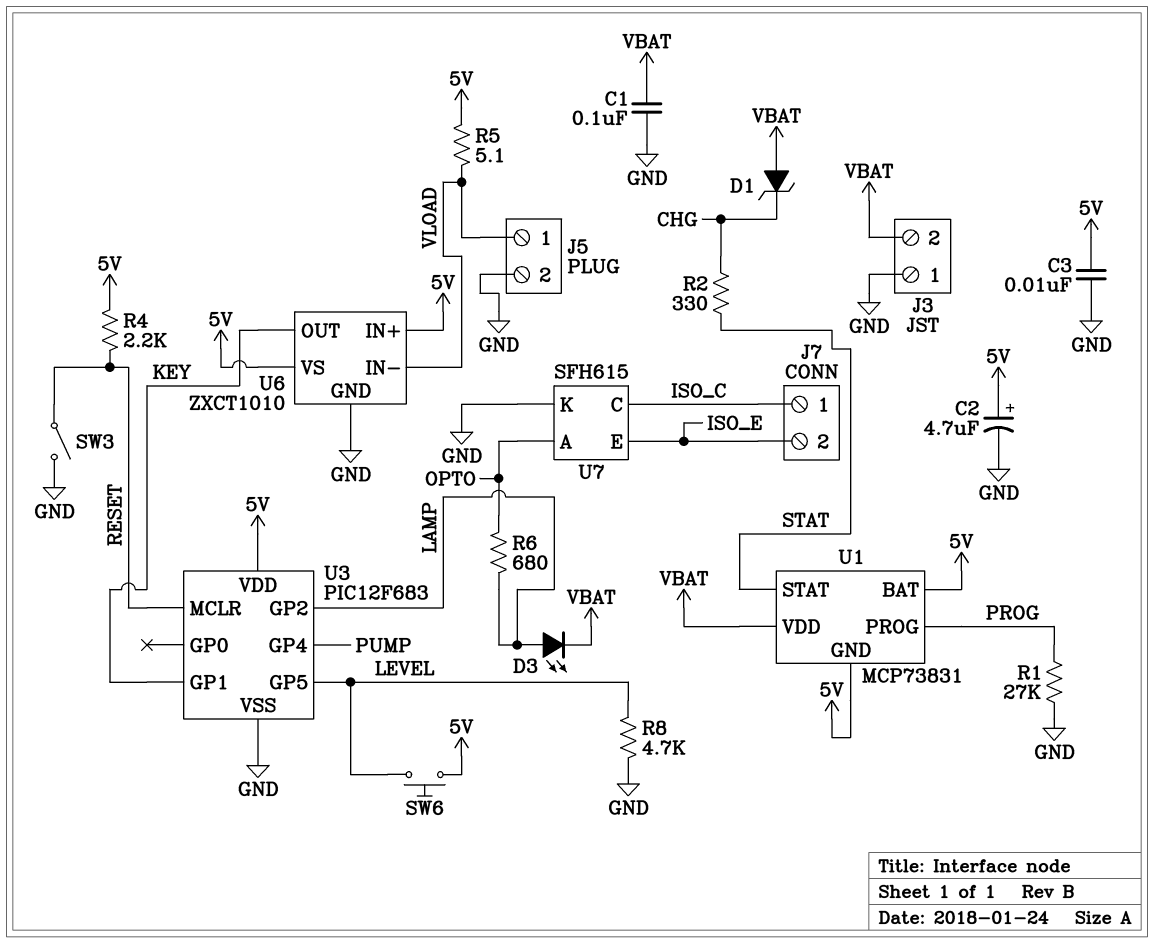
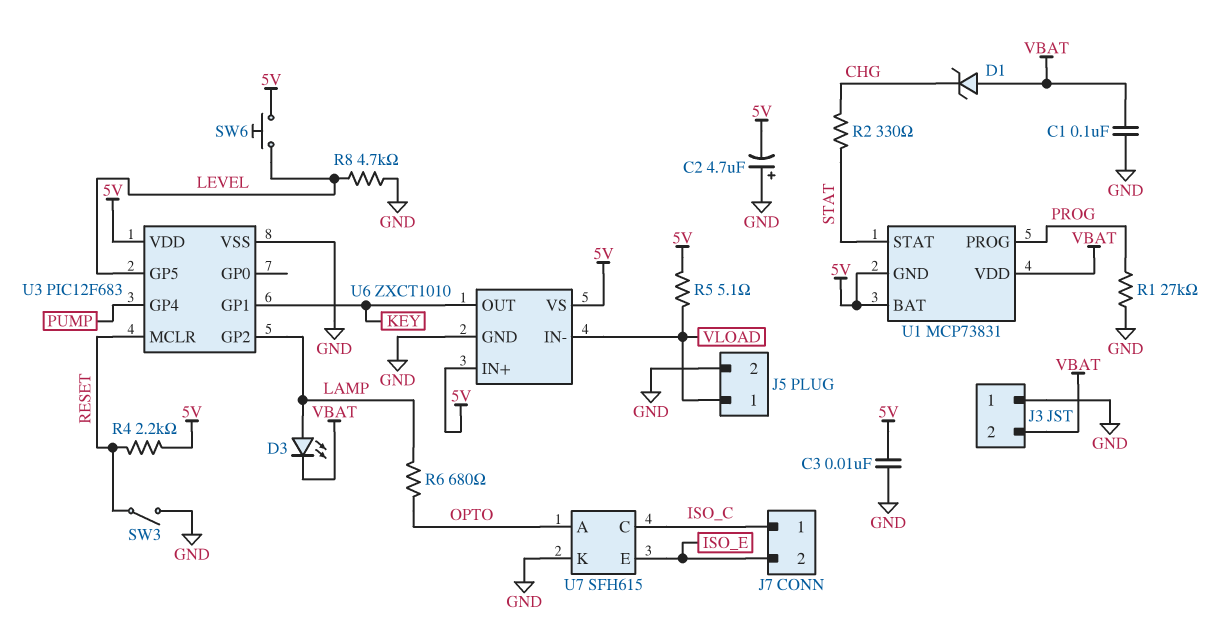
C2: 4.7uF (plus 5V, minus GND) -> 4.7uF (plus GND, minus 5V)

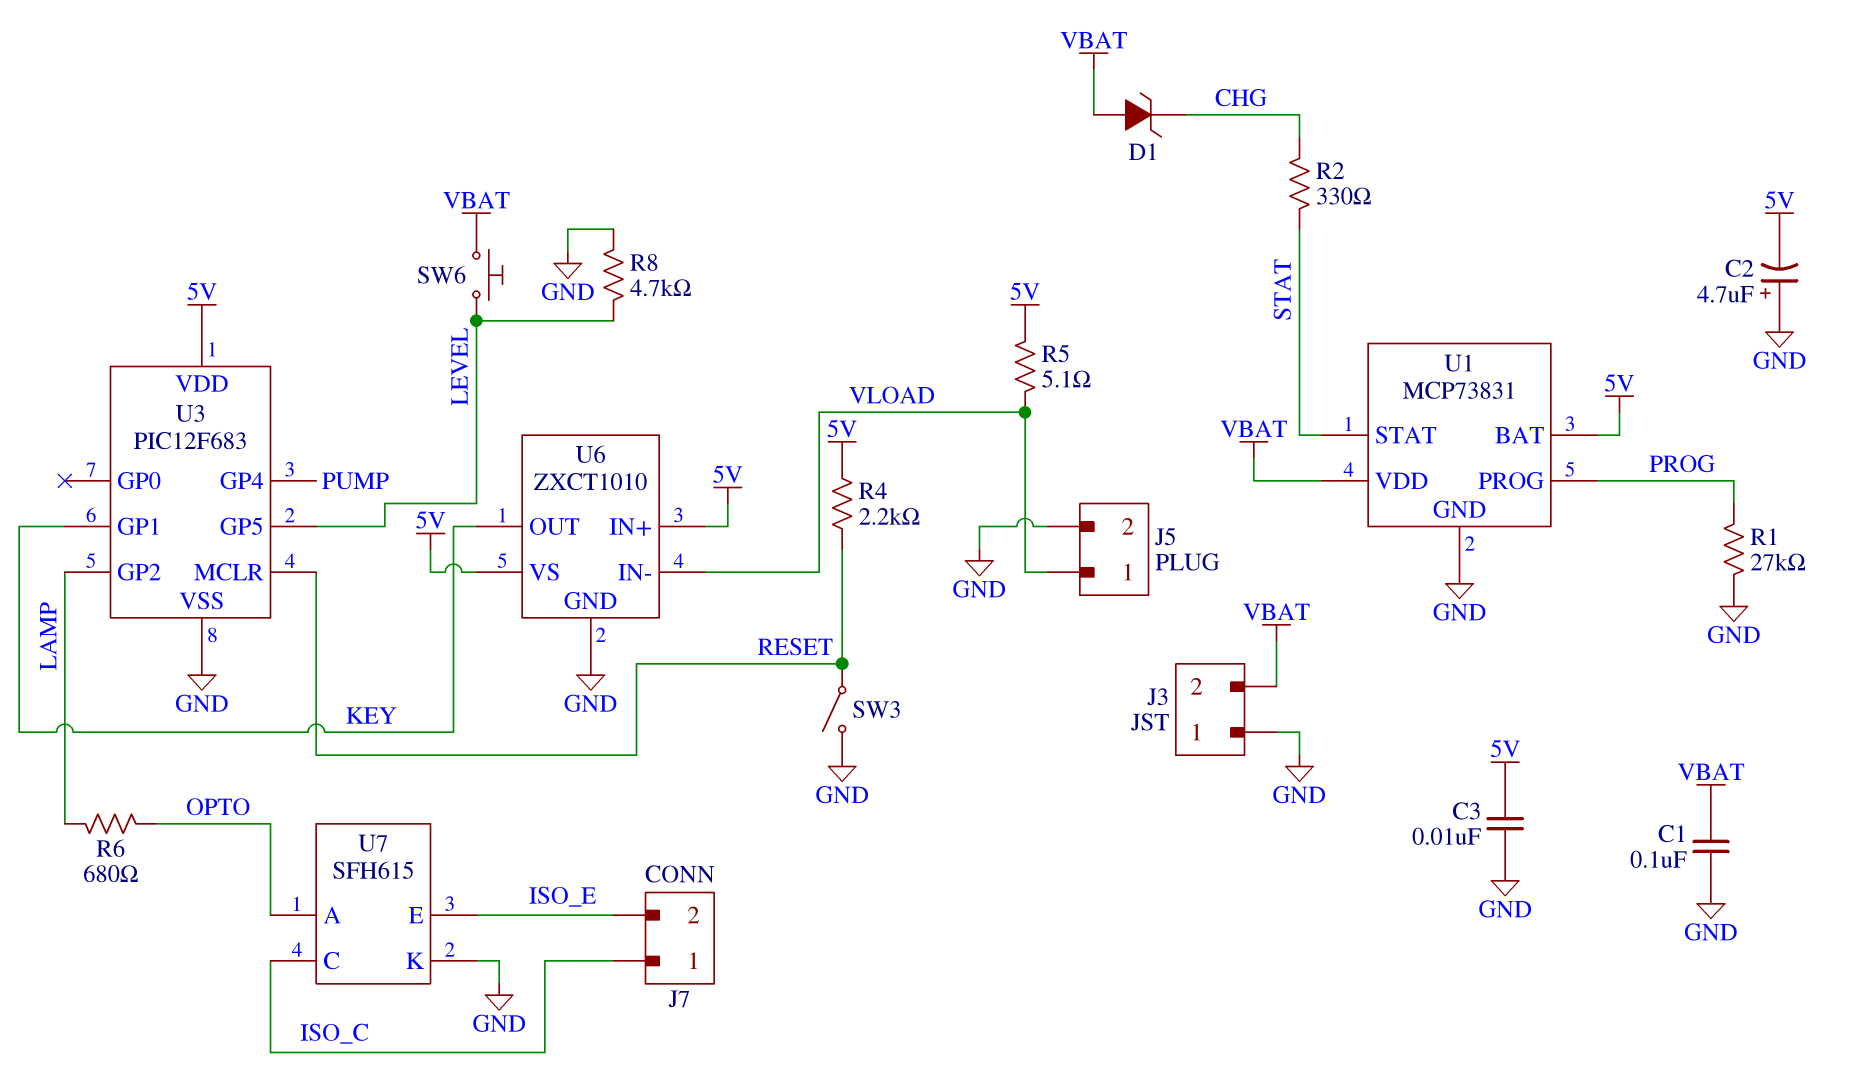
D3: LED (A LAMP, K VBAT) -> none
SW6: button (5V, LEVEL) -> button (LEVEL, VBAT)
U1 pin GND: 5V -> GND

